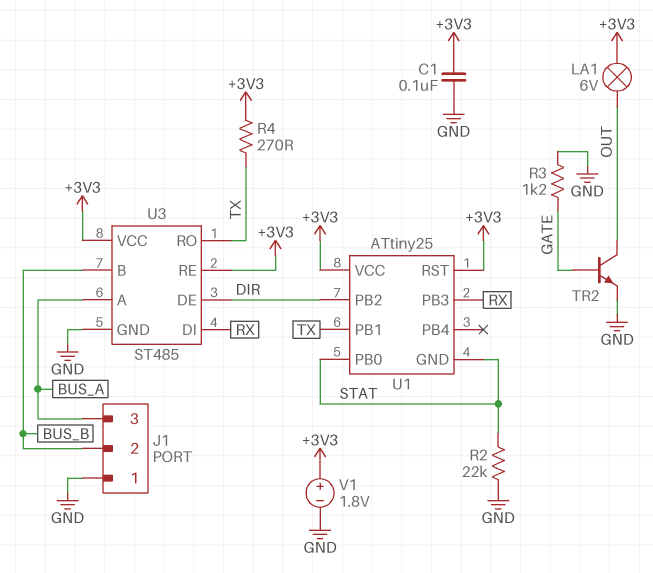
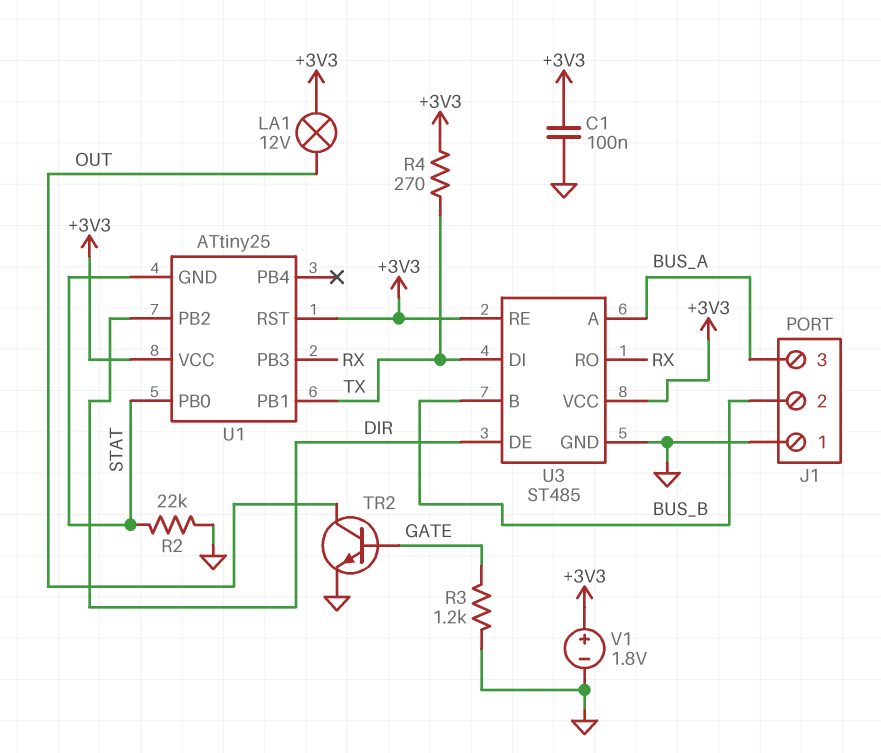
LA1: lamp 6V (+3V3, OUT) -> lamp 12V (+3V3, OUT)
U3 pin DI: RX -> TX
U3 pin RO: TX -> RX

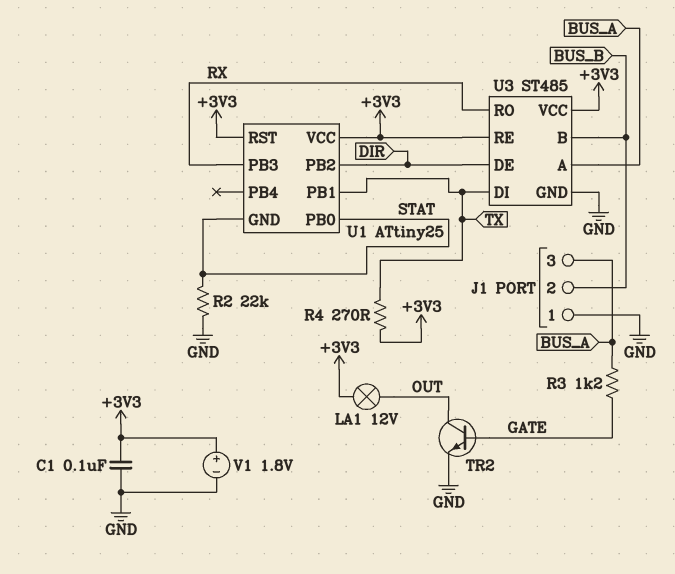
R3: 1.2k (GATE, GND) -> 1.2k (BUS_A, GATE)

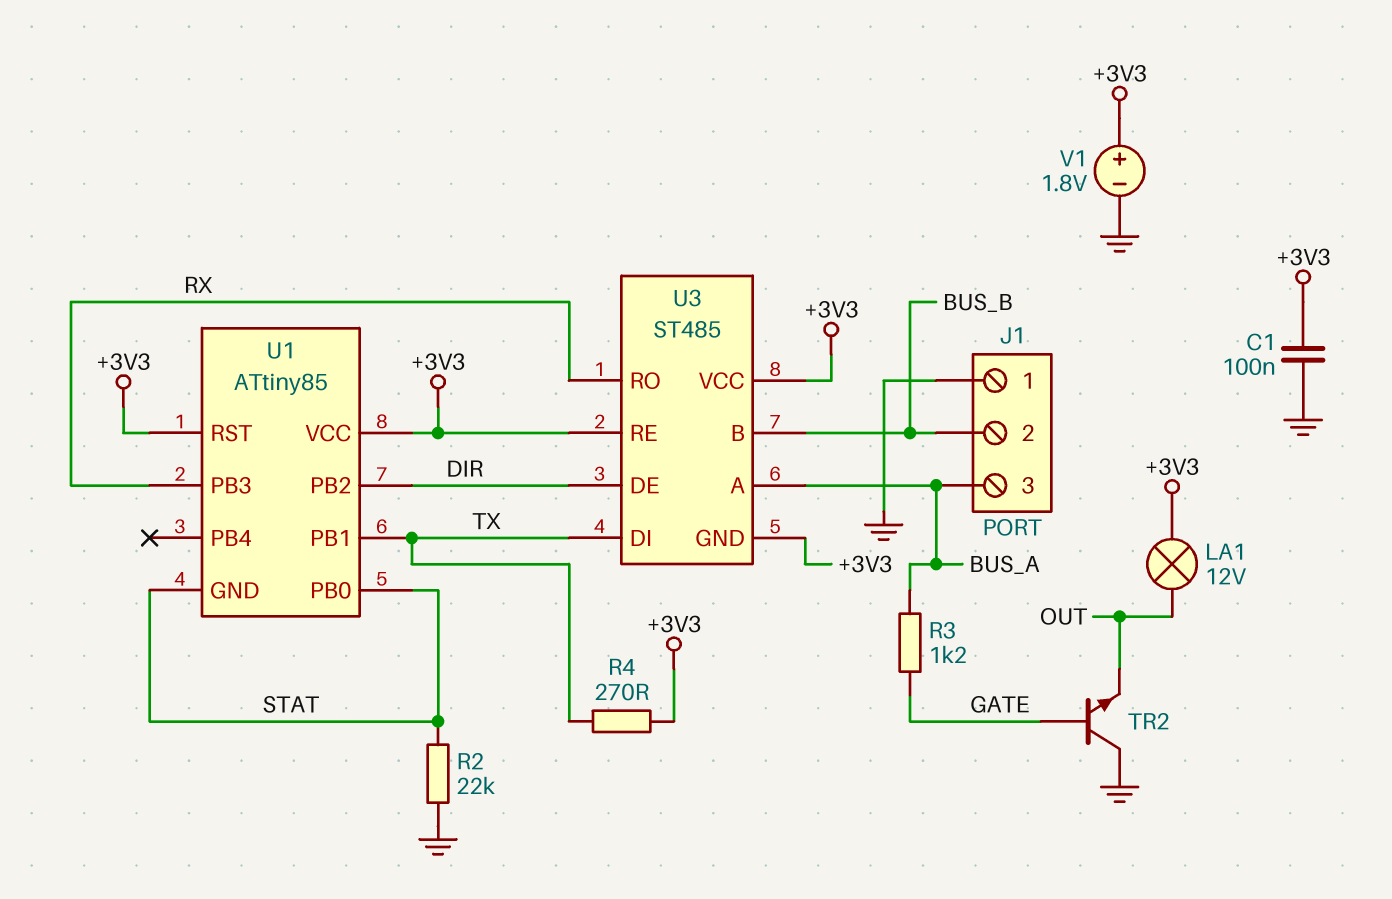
TR2: NPN (B GATE, C OUT, E GND) -> NPN (B GATE, C GND, E OUT)
U1: ATtiny25 -> ATtiny85
U3 pin GND: GND -> +3V3

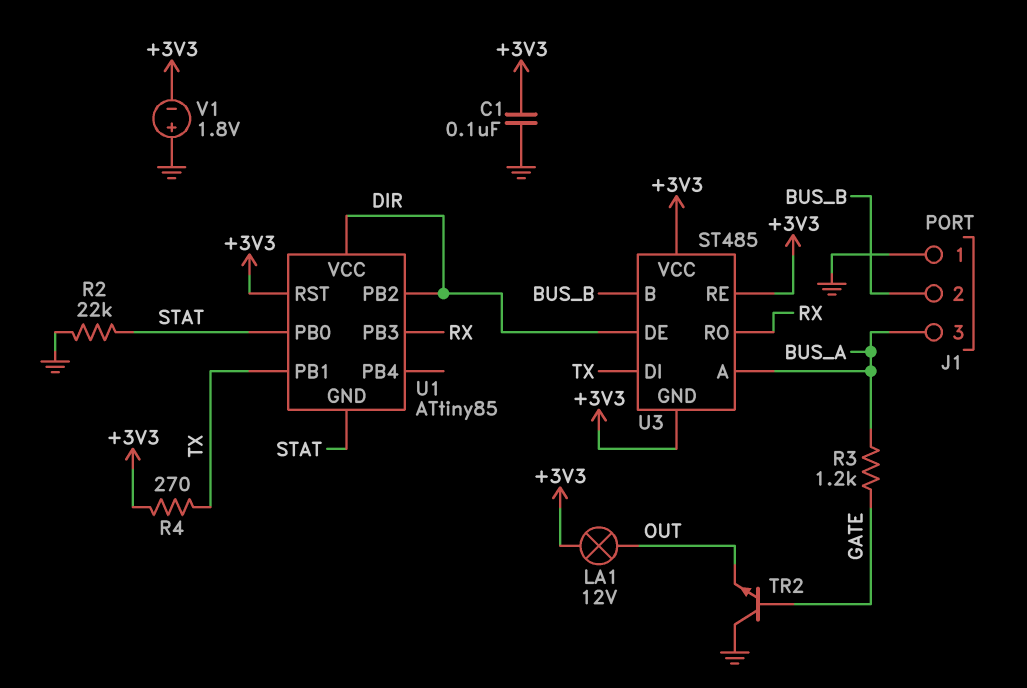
U1 pin VCC: +3V3 -> DIR
V1: 1.8V (plus +3V3, minus GND) -> 1.8V (plus GND, minus +3V3)

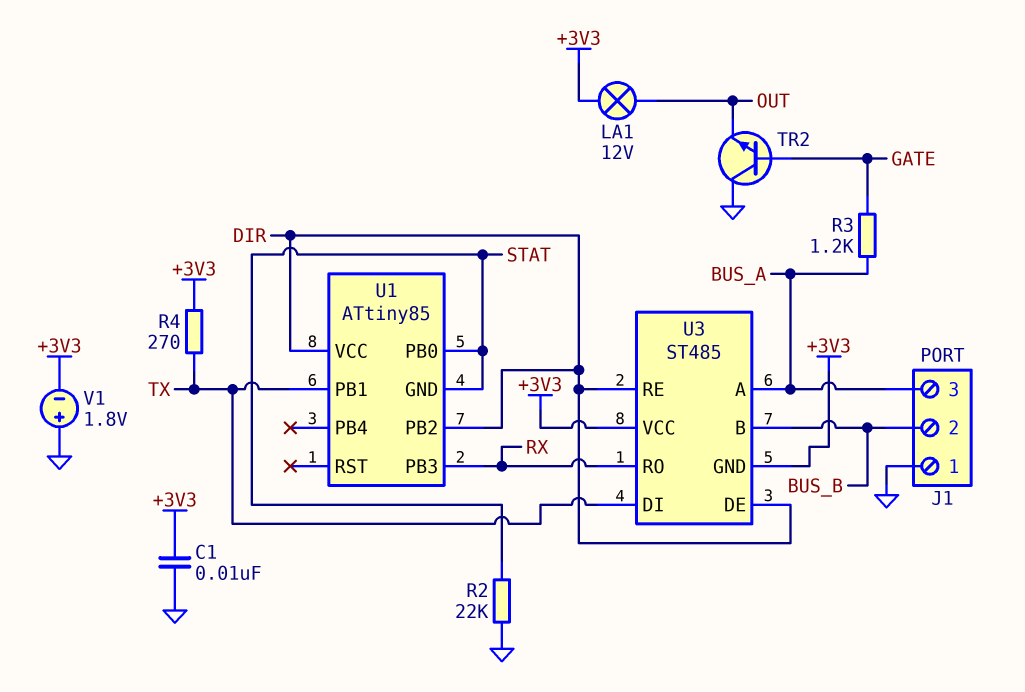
C1: 100nF (+3V3, GND) -> 10nF (+3V3, GND)
U1 pin RST: +3V3 -> none
U3 pin RE: +3V3 -> DIR

